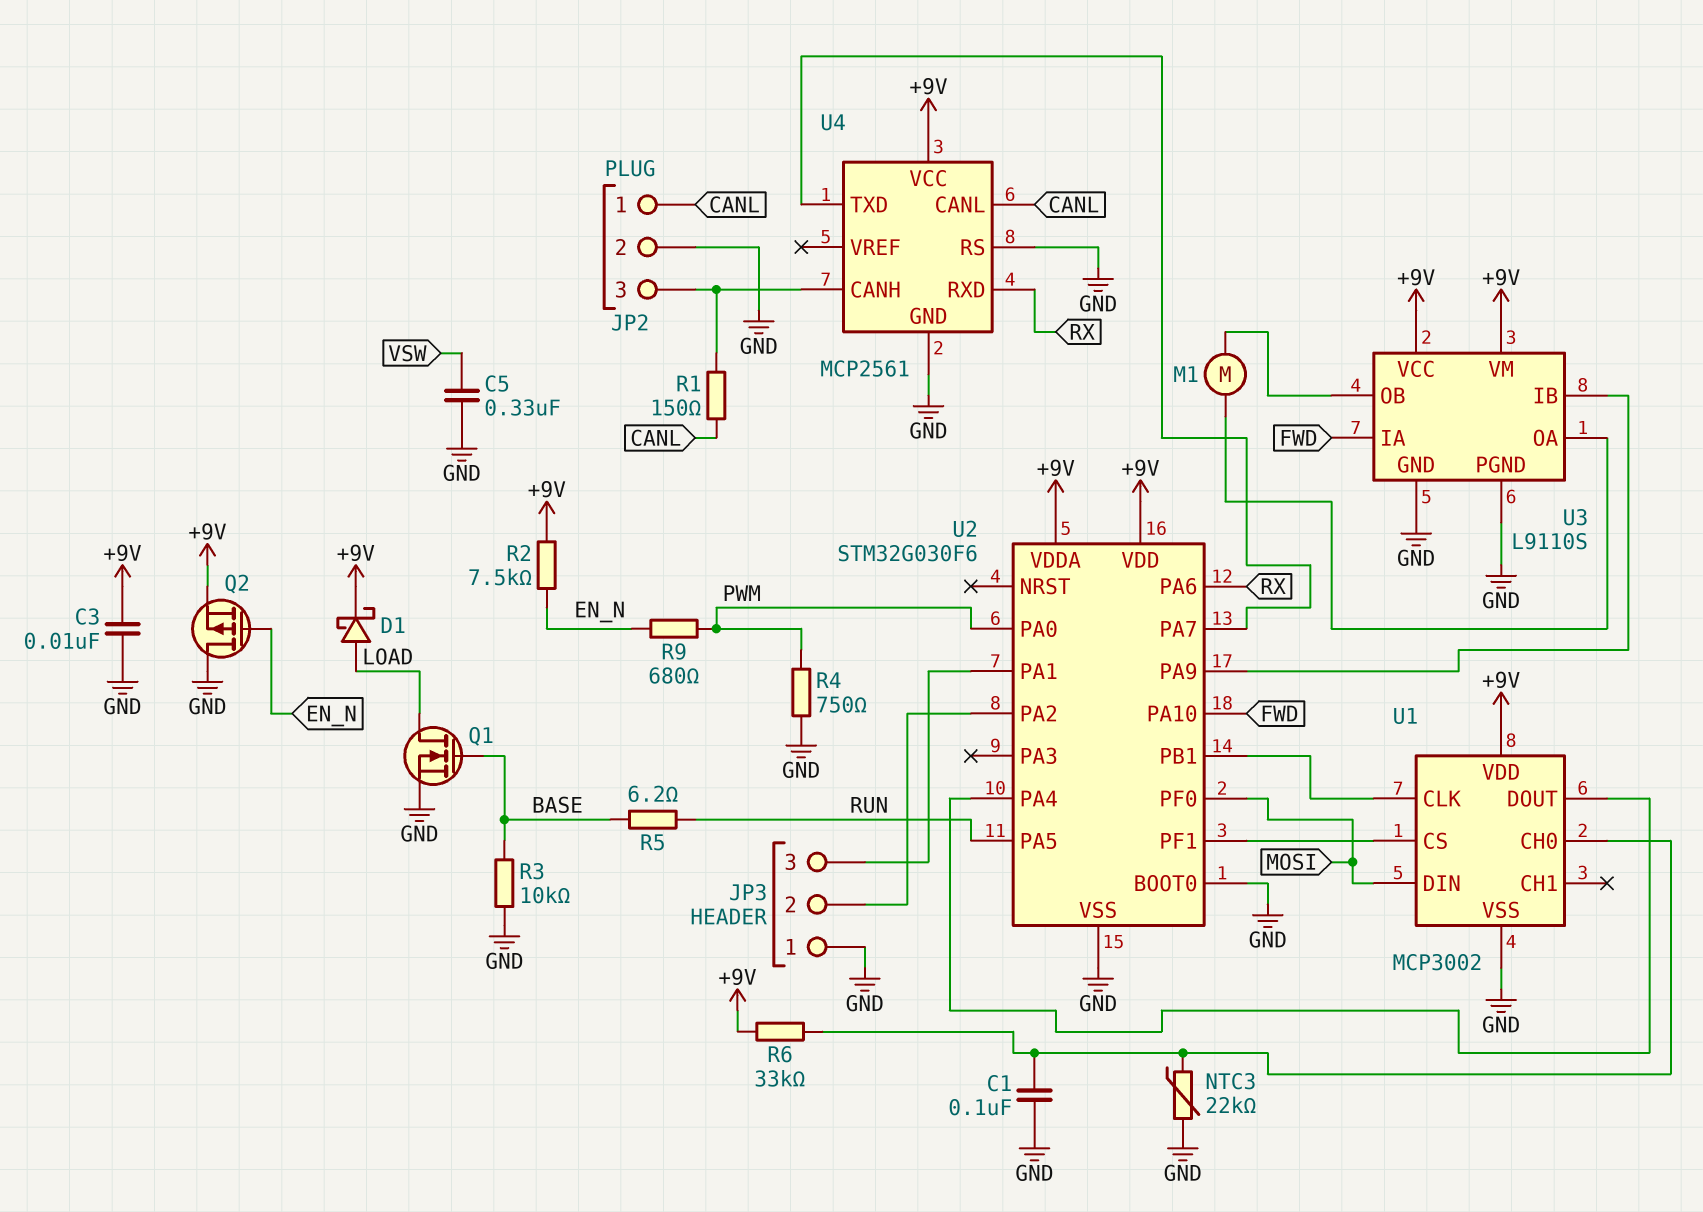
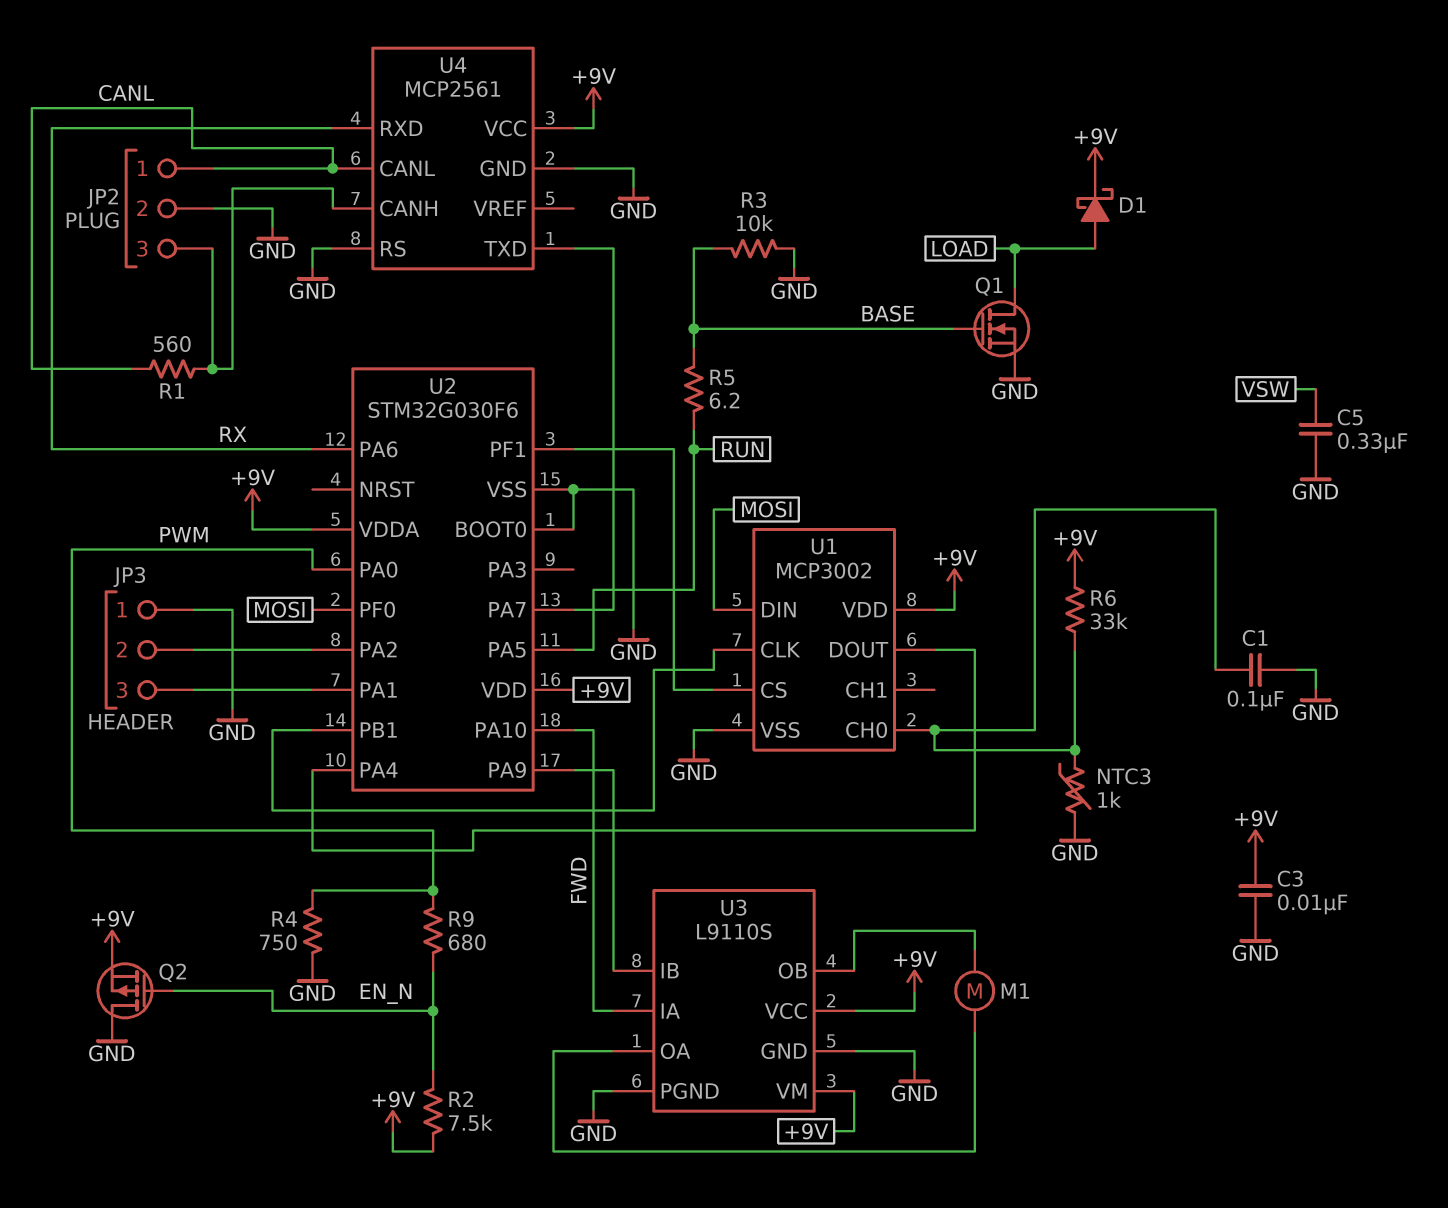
NTC3: 22k (GND, U1/CH0) -> 1k (GND, U1/CH0)
R1: 150 (CANL, JP2/3) -> 560 (CANL, JP2/3)

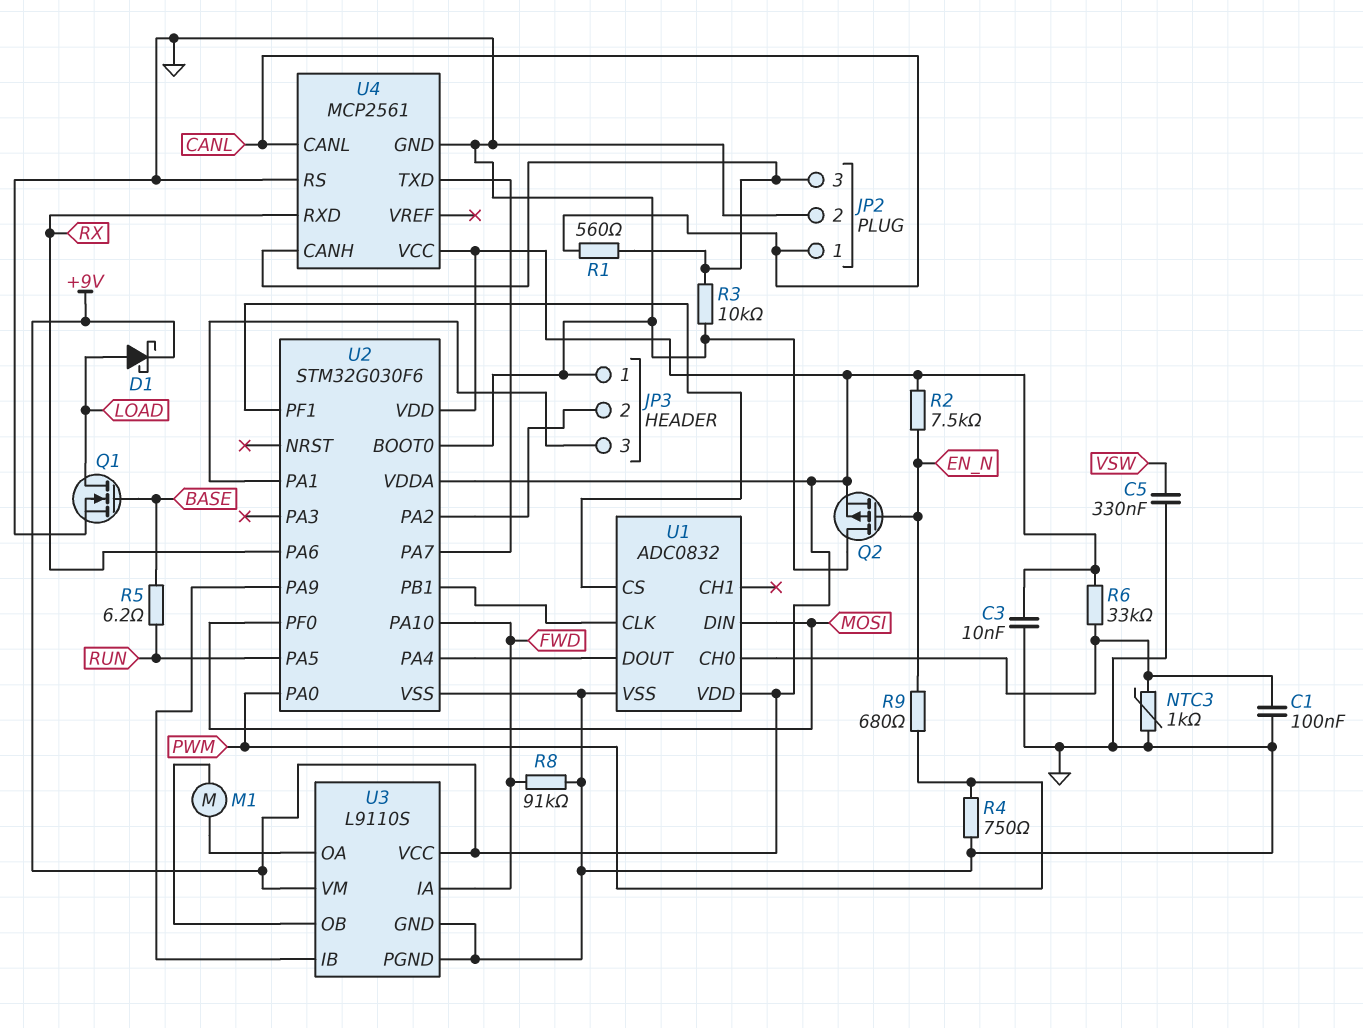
R3: 10k (BASE, GND) -> 10k (GND, JP2/3)
R8: none -> 91k (FWD, GND)
U1: MCP3002 -> ADC0832

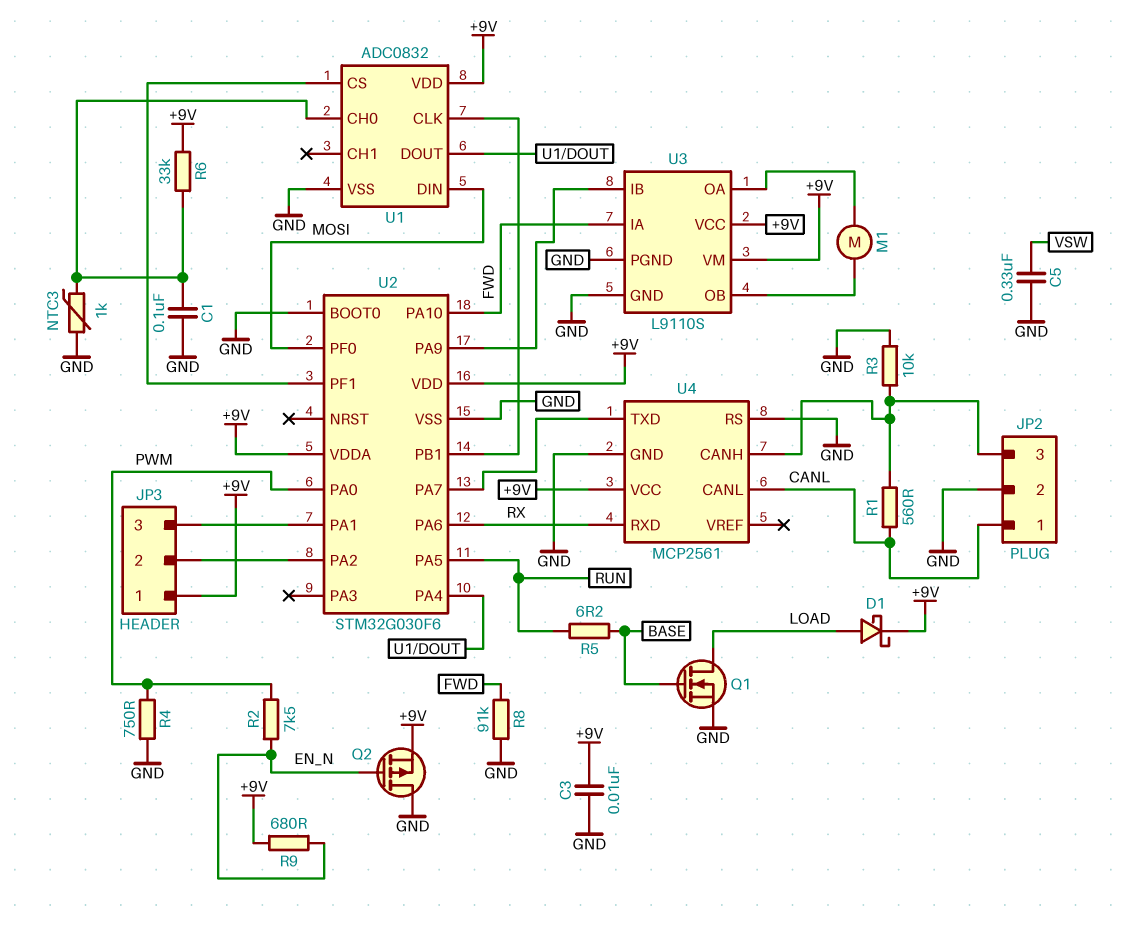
JP3 pin 1: GND -> +9V
R2: 7.5k (+9V, EN_N) -> 7.5k (EN_N, PWM)
R9: 680 (EN_N, PWM) -> 680 (+9V, EN_N)

